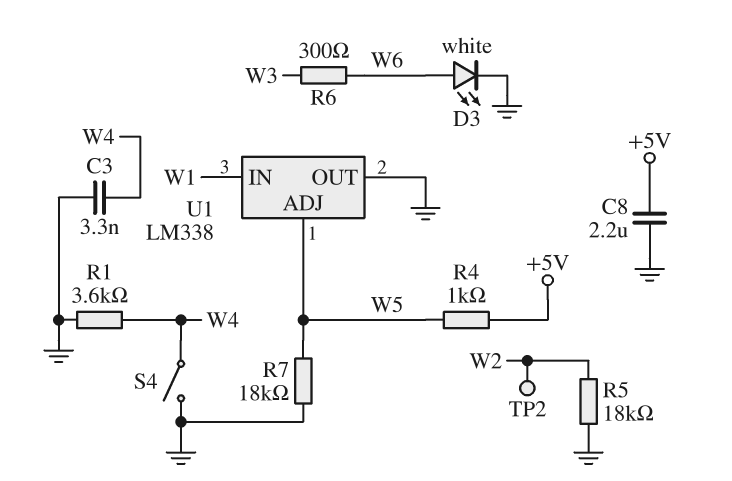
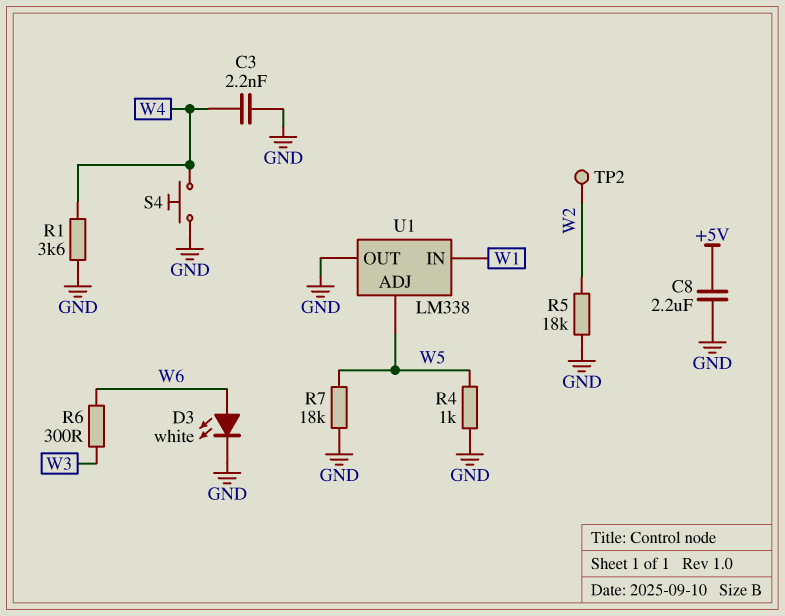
C3: 3.3nF (GND, W4) -> 2.2nF (GND, W4)
R4: 1k (+5V, W5) -> 1k (GND, W5)
S4: switch (GND, W4) -> button (GND, W4)

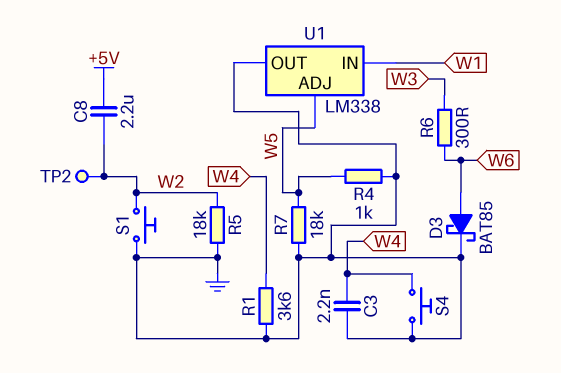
C8: 2.2uF (+5V, GND) -> 2.2uF (+5V, W2)
D3: LED white (A W6, K GND) -> schottky BAT85 (A W6, K GND)
S1: none -> button (GND, W2)

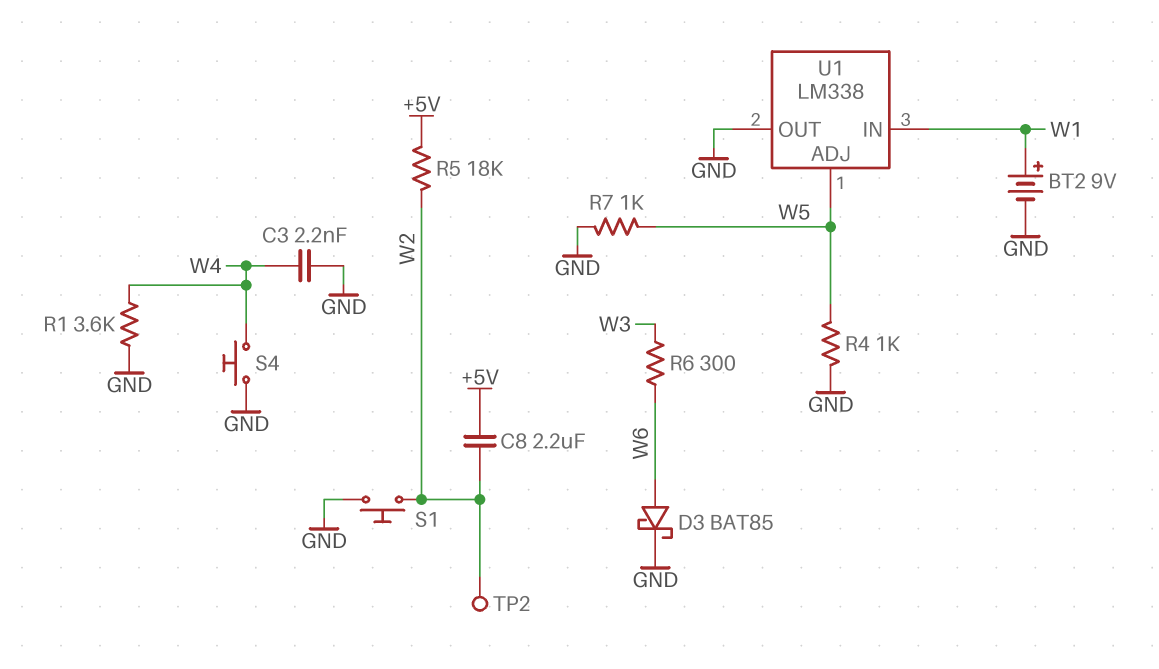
BT2: none -> 9V (plus W1, minus GND)
R5: 18k (GND, W2) -> 18k (+5V, W2)
R7: 18k (GND, W5) -> 1k (GND, W5)

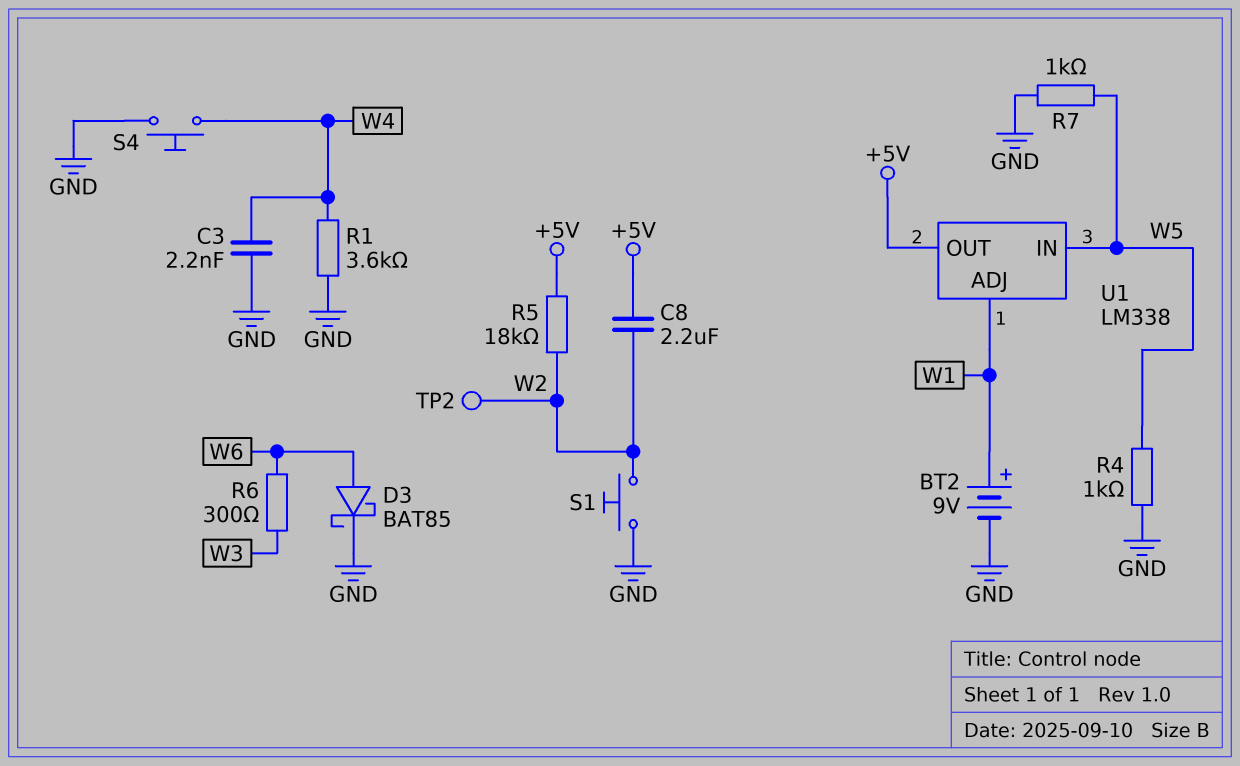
U1 pin ADJ: W5 -> W1
U1 pin IN: W1 -> W5
U1 pin OUT: GND -> +5V

